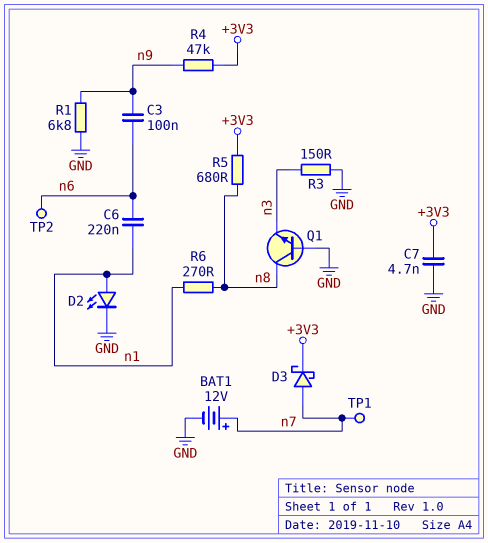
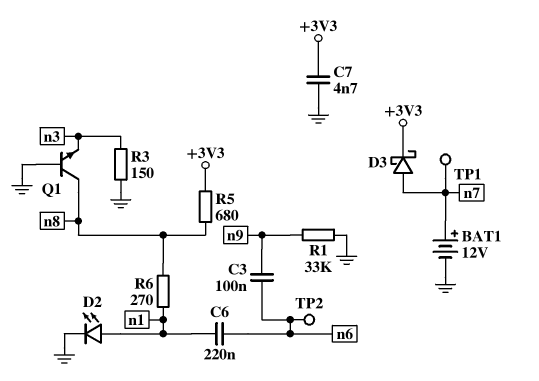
R1: 6.8k (GND, n9) -> 33k (GND, n9)
R4: 47k (+3V3, n9) -> none

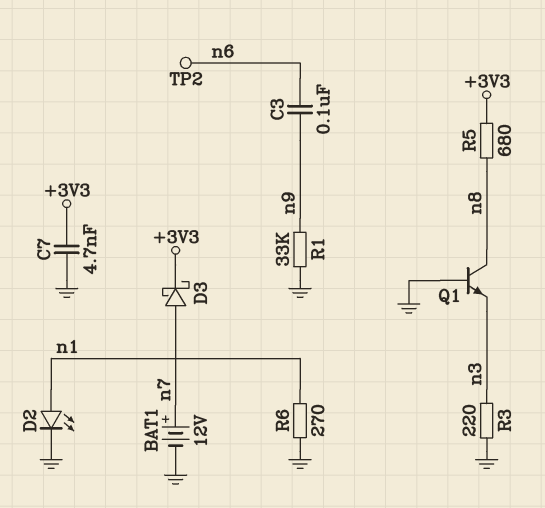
C6: 220nF (n1, n6) -> none
R3: 150 (GND, n3) -> 220 (GND, n3)
R6: 270 (n1, n8) -> 270 (GND, n1)
TP1: test point (n7) -> none

